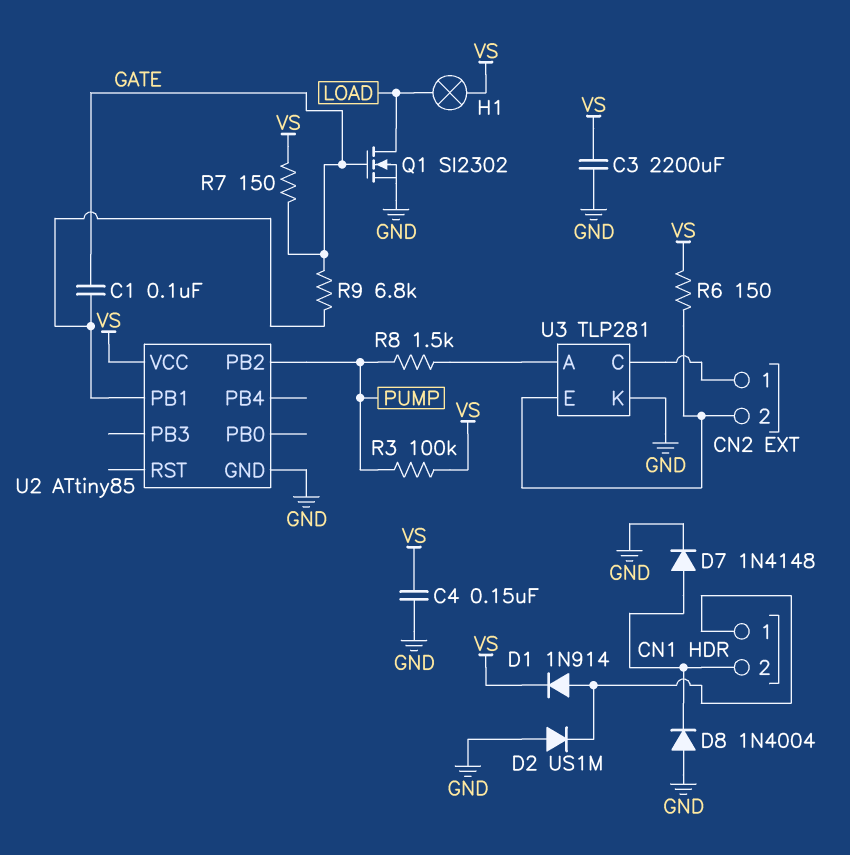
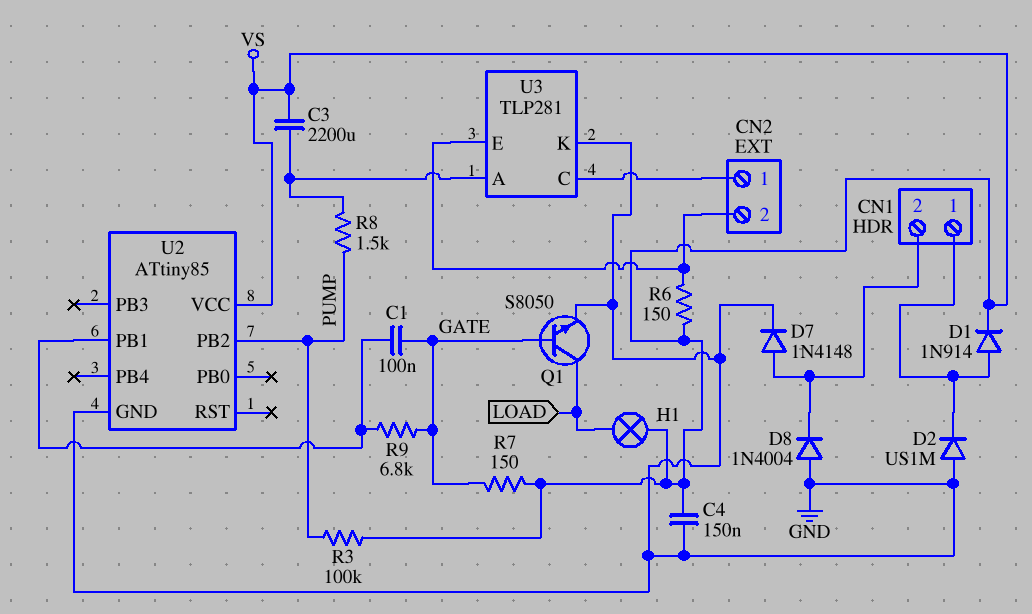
C3: 2200uF (GND, VS) -> 2200uF (U3/A, VS)
Q1: NMOS SI2302 (G GATE, D LOAD, S GND) -> NPN S8050 (B GATE, C LOAD, E GND)

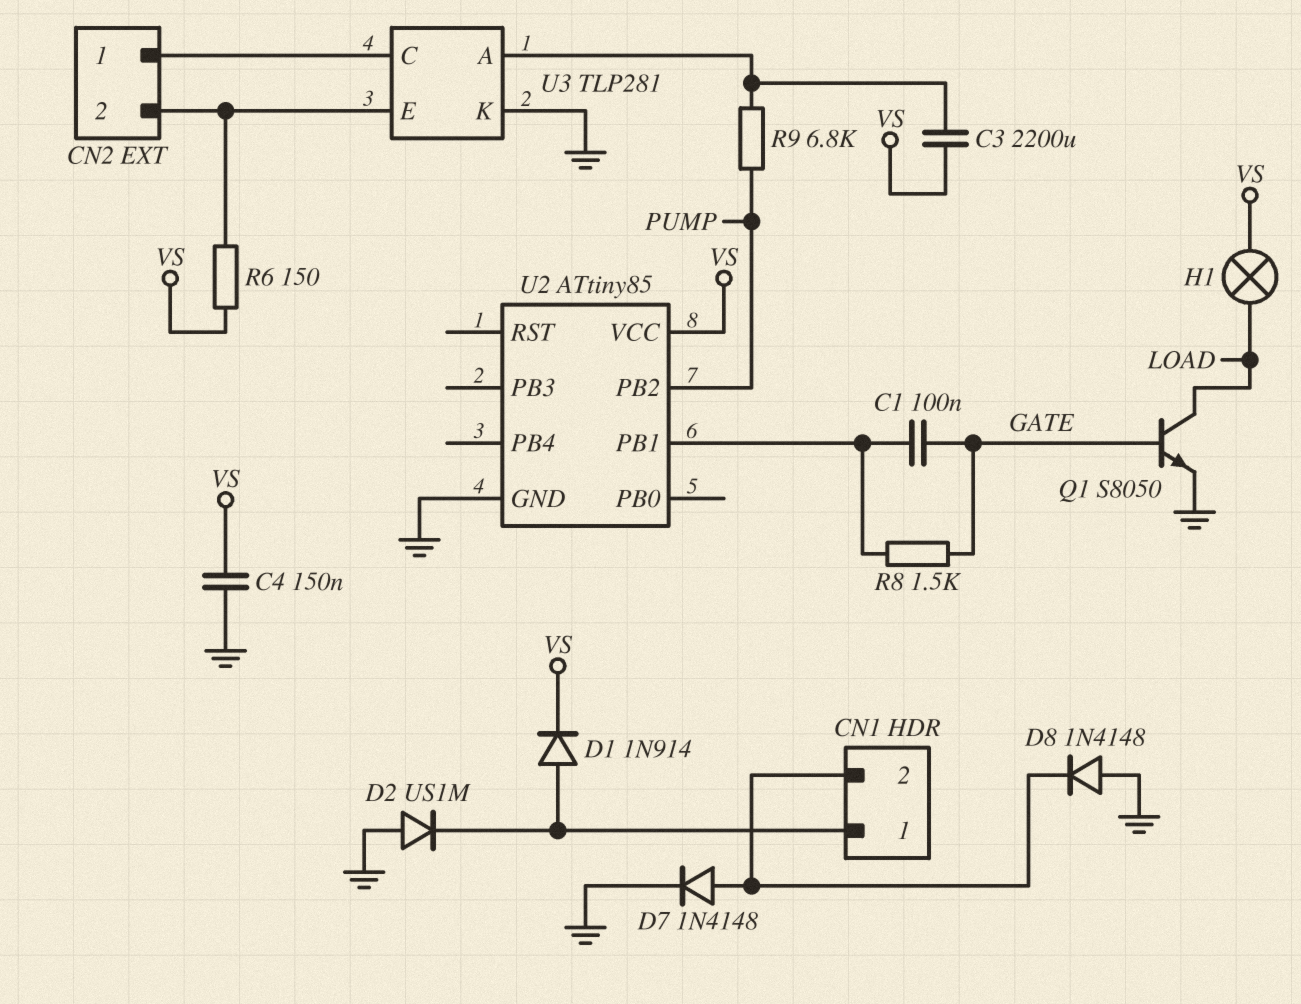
D8: diode 1N4004 (A GND, K CN1/2) -> diode 1N4148 (A GND, K CN1/2)
R3: 100k (PUMP, VS) -> none
R7: 150 (GATE, VS) -> none
R8: 1.5k (PUMP, U3/A) -> 1.5k (GATE, U2/PB1)
R9: 6.8k (GATE, U2/PB1) -> 6.8k (PUMP, U3/A)

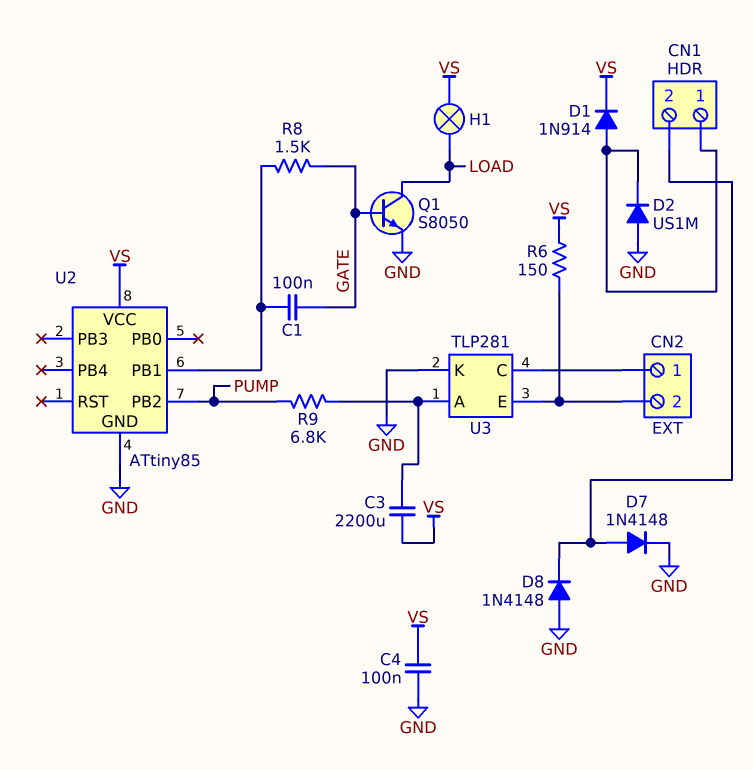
C4: 150nF (GND, VS) -> 100nF (GND, VS)

